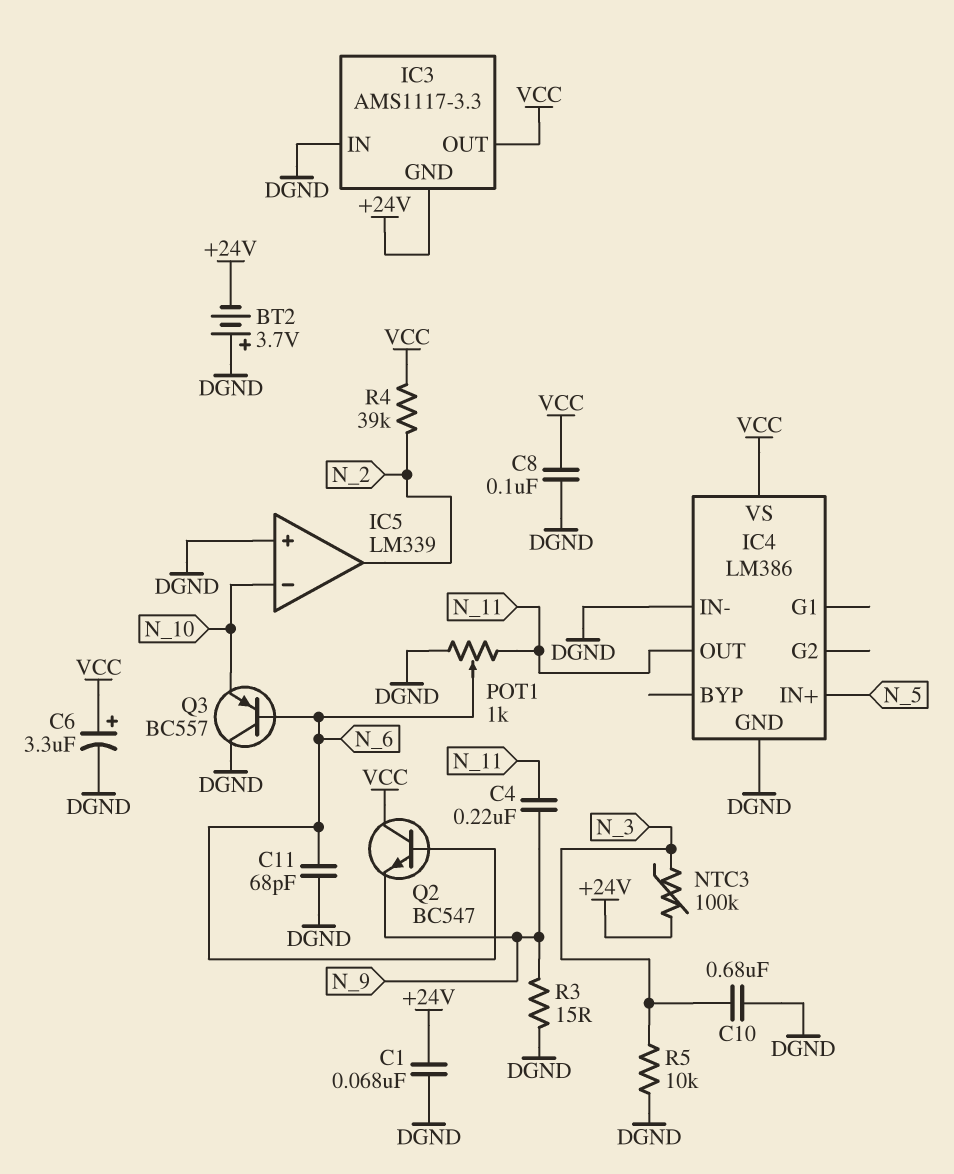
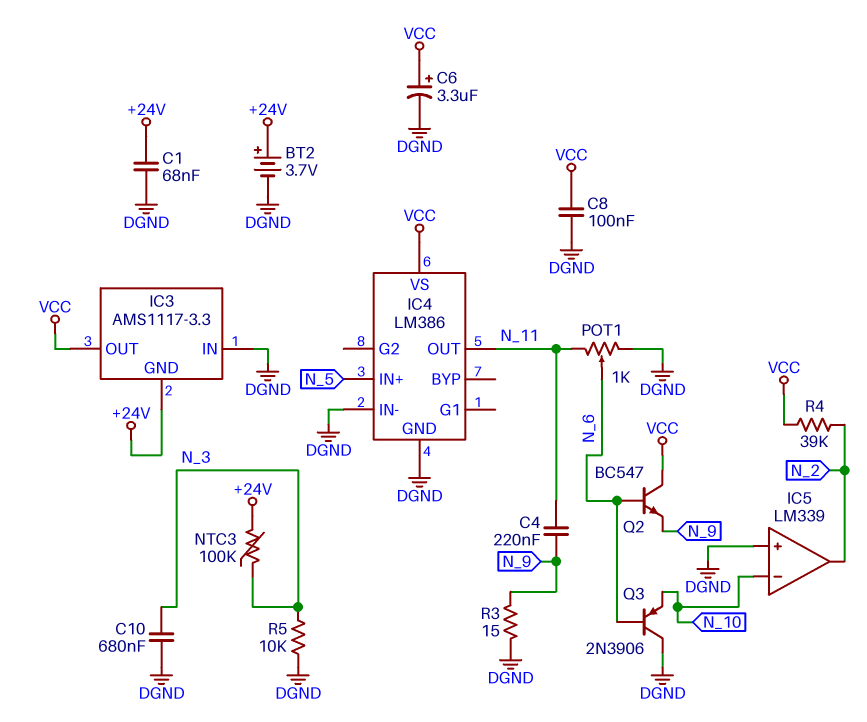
BT2: 3.7V (plus DGND, minus +24V) -> 3.7V (plus +24V, minus DGND)
C11: 68pF (DGND, N_6) -> none
Q3: PNP BC557 (B N_6, C DGND, E N_10) -> PNP 2N3906 (B N_6, C DGND, E N_10)

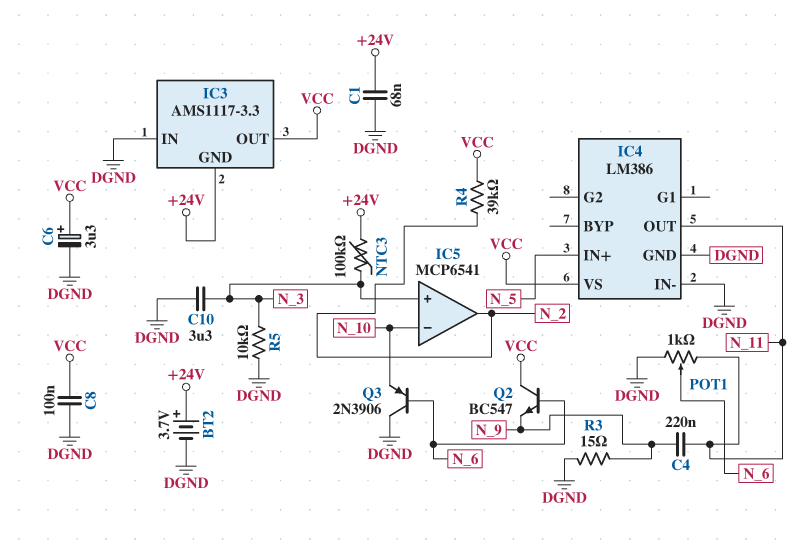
C10: 680nF (DGND, N_3) -> 3.3uF (DGND, N_3)
IC5: LM339 -> MCP6541
IC5 pin in+: DGND -> N_3

